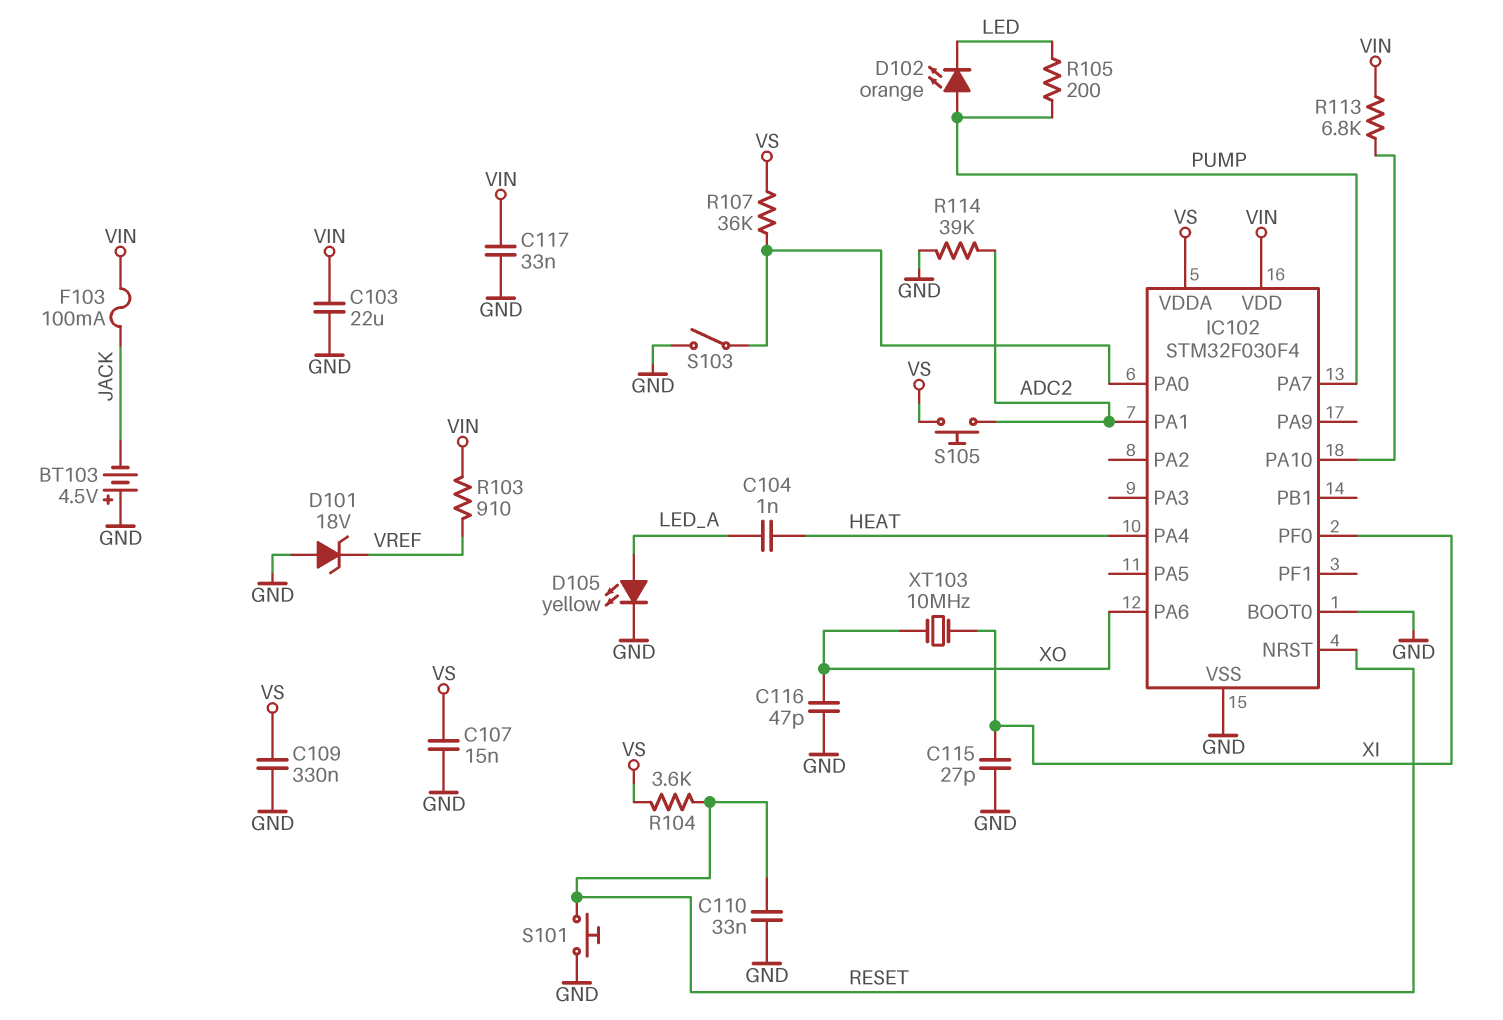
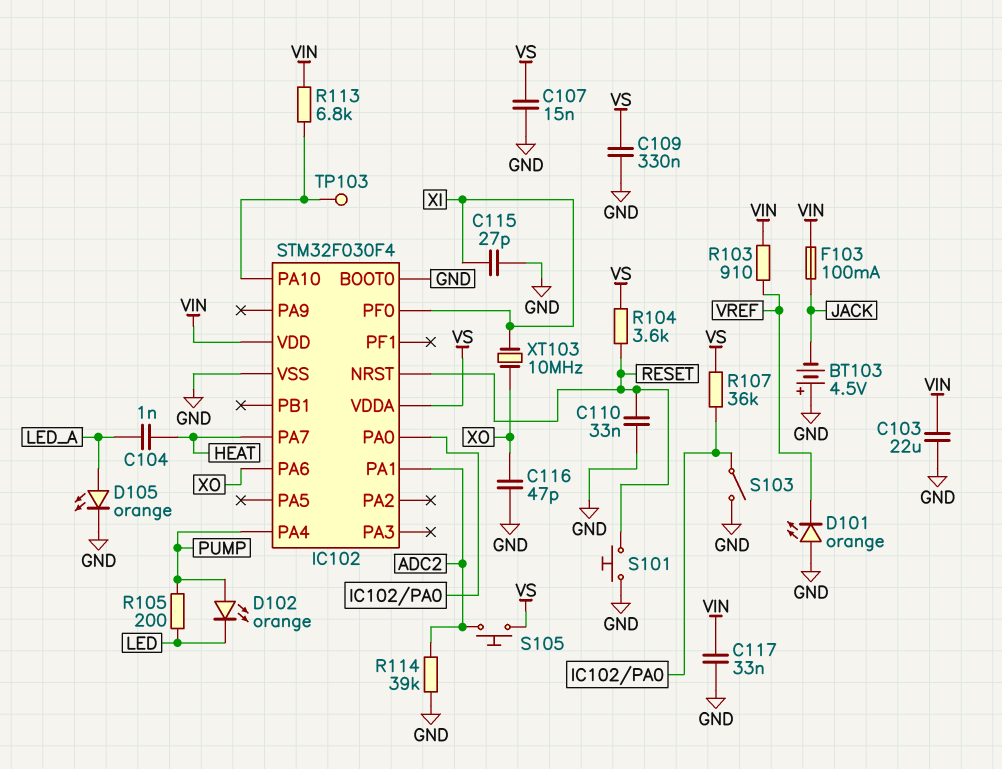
D101: zener 18V (A GND, K VREF) -> LED orange (A GND, K VREF)
D105: LED yellow (A LED_A, K GND) -> LED orange (A LED_A, K GND)
IC102 pin PA4: HEAT -> PUMP
IC102 pin PA7: PUMP -> HEAT
TP103: none -> test point (IC102/PA10)

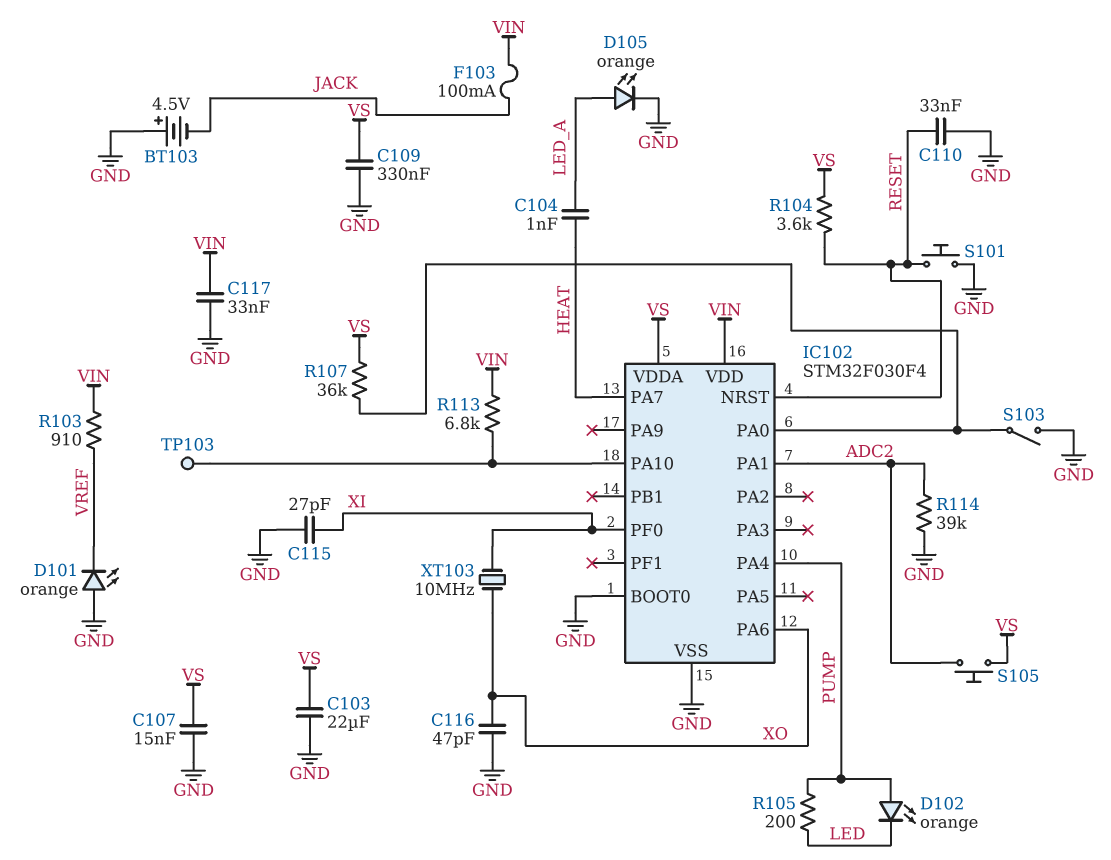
C103: 22uF (GND, VIN) -> 22uF (GND, VS)

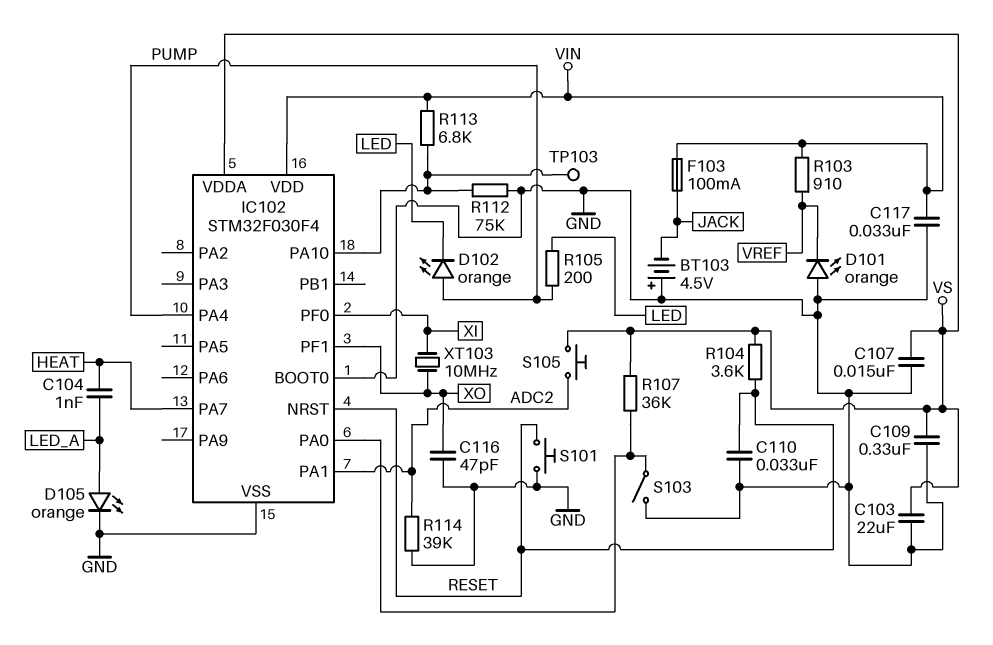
C115: 27pF (GND, XI) -> none
IC102 pin PA6: XO -> none
IC102 pin PF1: none -> XO
R112: none -> 75k (GND, IC102/PA10)

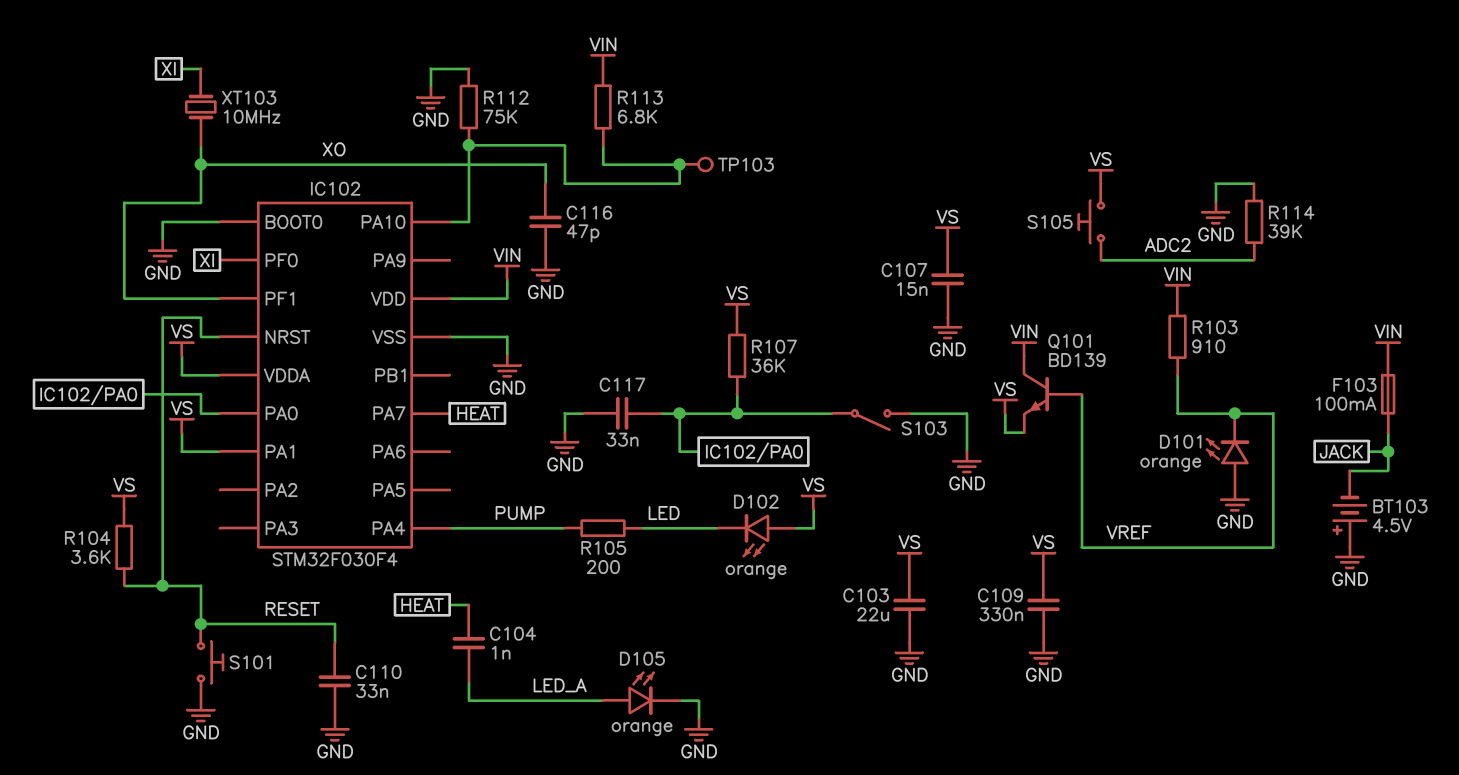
C117: 33nF (GND, VIN) -> 33nF (GND, IC102/PA0)
D102: LED orange (A PUMP, K LED) -> LED orange (A VS, K LED)
IC102 pin PA1: ADC2 -> VS
Q101: none -> NPN BD139 (B VREF, C VIN, E VS)

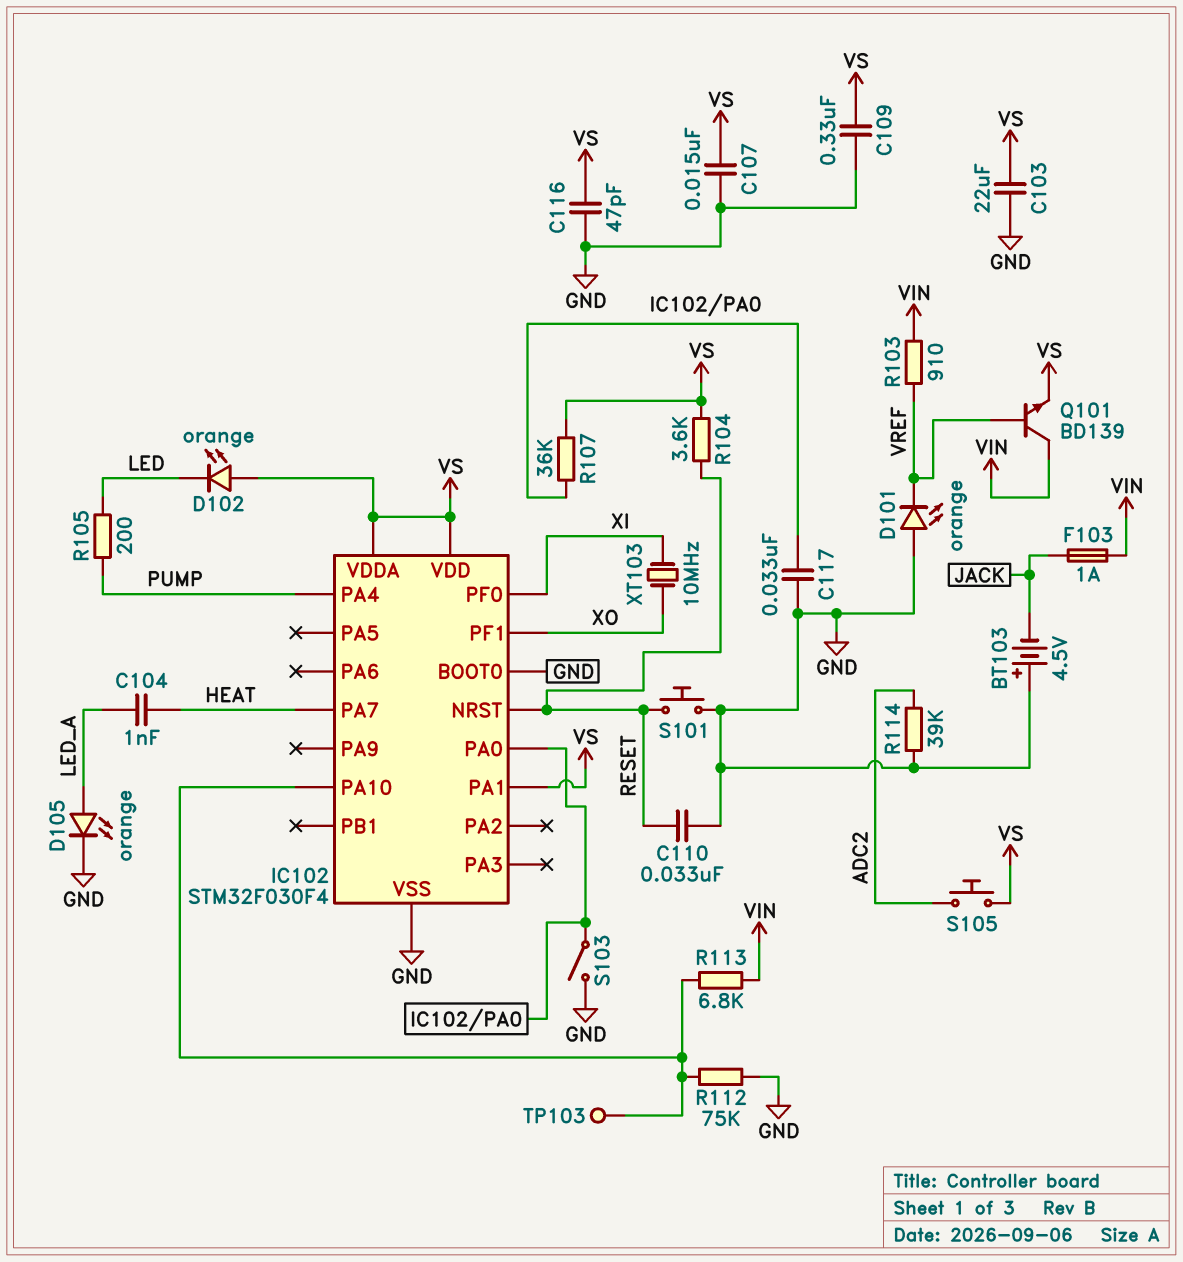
C116: 47pF (GND, XO) -> 47pF (GND, VS)
F103: 100mA (JACK, VIN) -> 1A (JACK, VIN)
IC102 pin VDD: VIN -> VS

